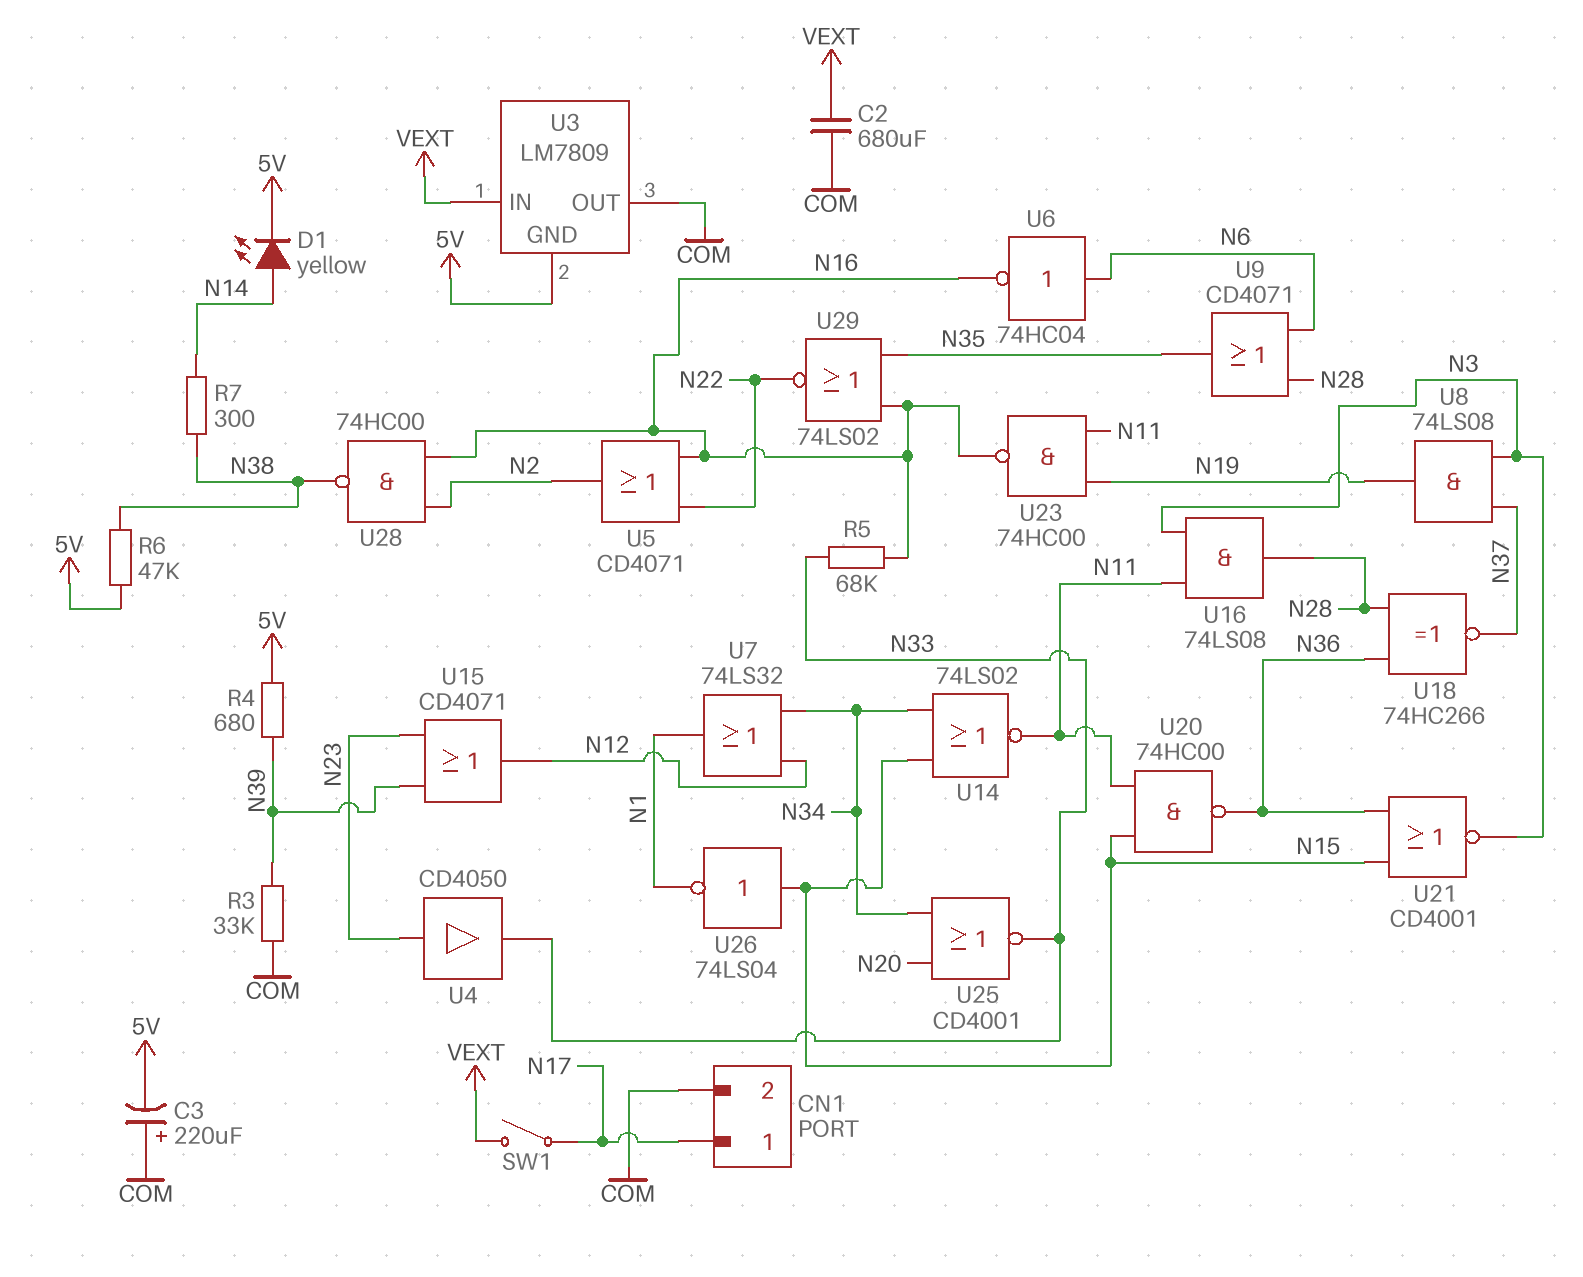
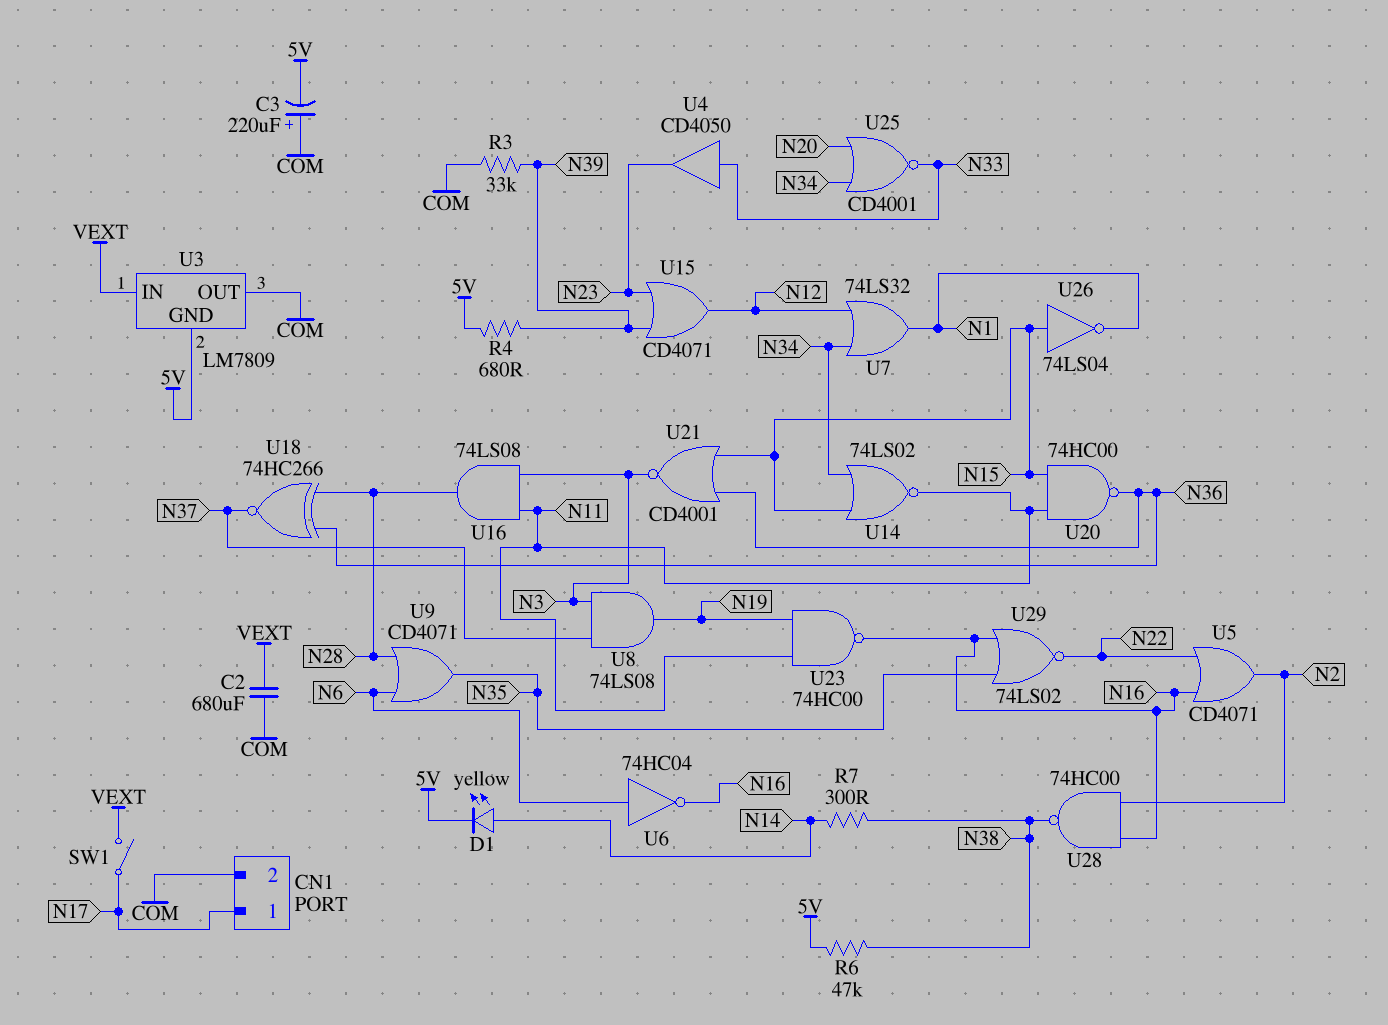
R5: 68k (N16, N33) -> none
U4: buffer CD4050 (in N23, out N33) -> buffer CD4050 (in N33, out N23)

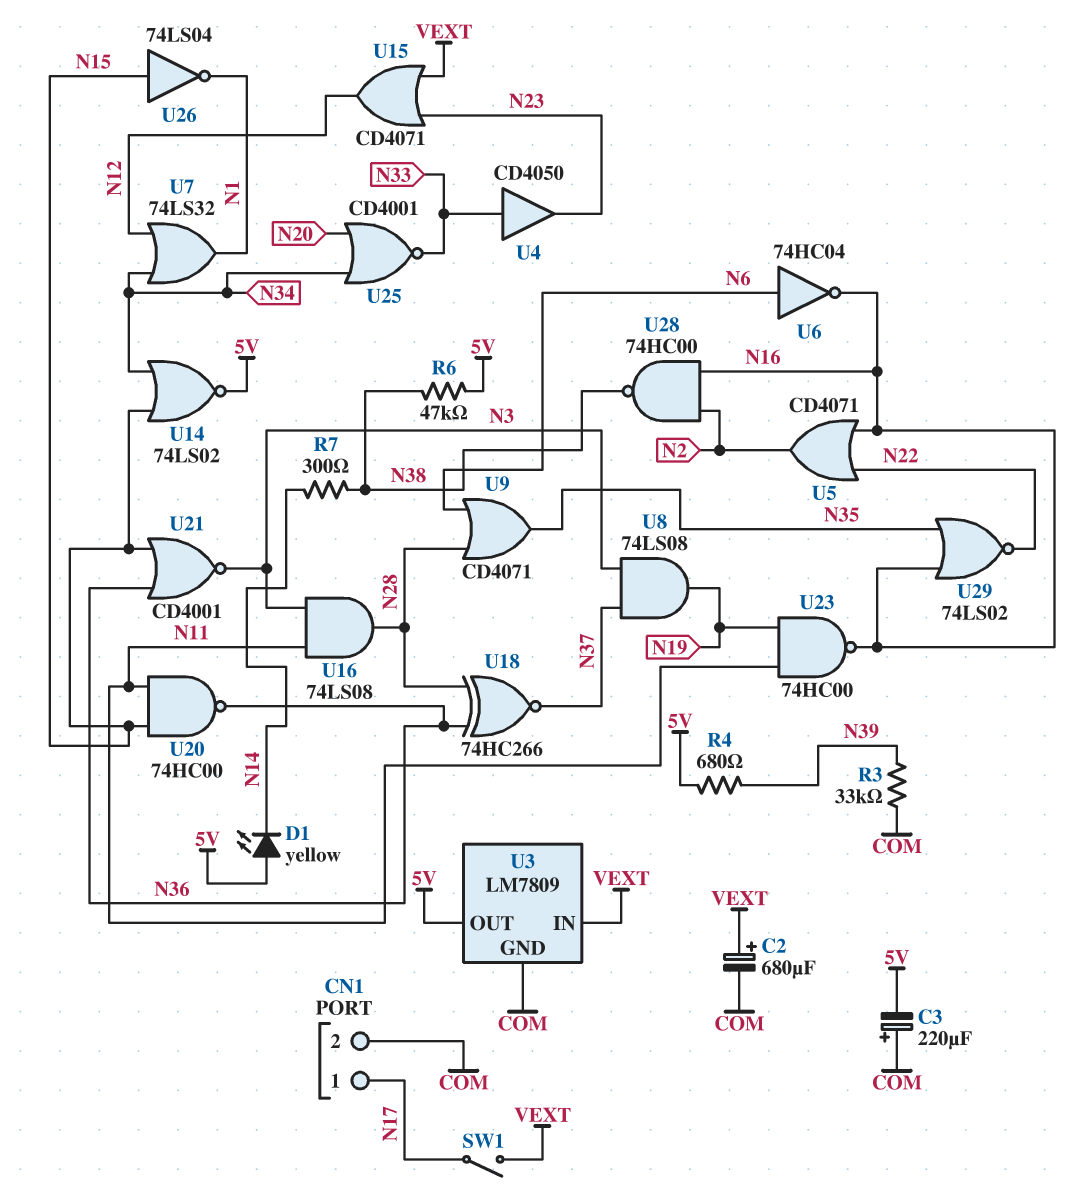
C2: 680uF (COM, VEXT) -> 680uF (plus VEXT, minus COM)
D1: LED yellow (A N14, K 5V) -> LED yellow (A 5V, K N14)
U3 pin GND: 5V -> COM
U3 pin OUT: COM -> 5V
U14: NOR 74LS02 (in N15, in N34, out N11) -> NOR 74LS02 (in N15, in N34, out 5V)
U15: OR CD4071 (in N23, in N39, out N12) -> OR CD4071 (in N23, in VEXT, out N12)

